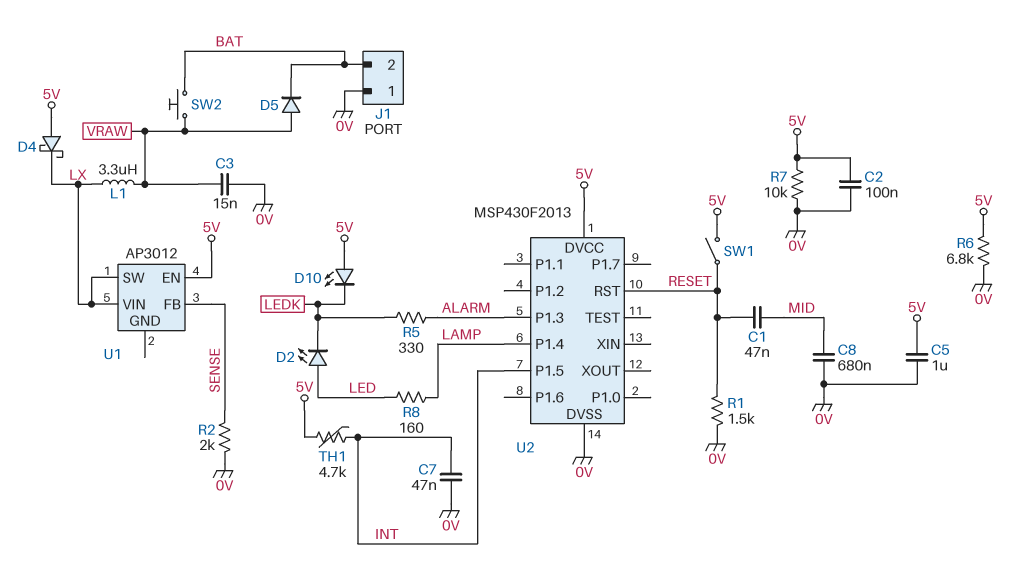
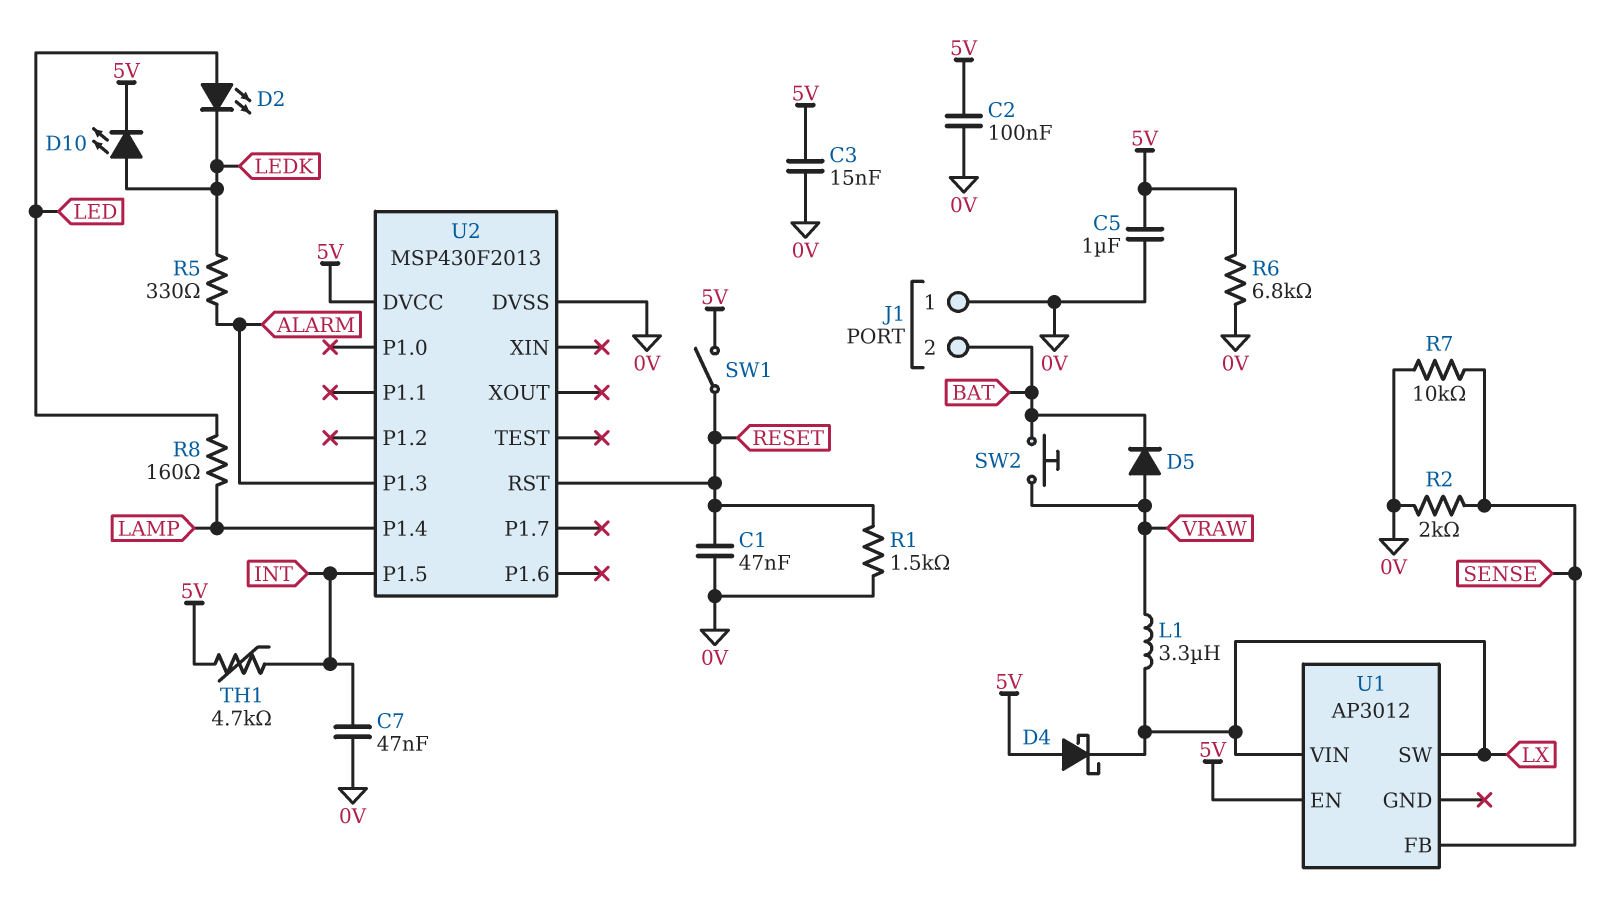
C1: 47nF (MID, RESET) -> 47nF (0V, RESET)
C3: 15nF (0V, VRAW) -> 15nF (0V, 5V)
C8: 680nF (0V, MID) -> none
D10: LED (A 5V, K LEDK) -> LED (A LEDK, K 5V)
R7: 10k (0V, 5V) -> 10k (0V, SENSE)

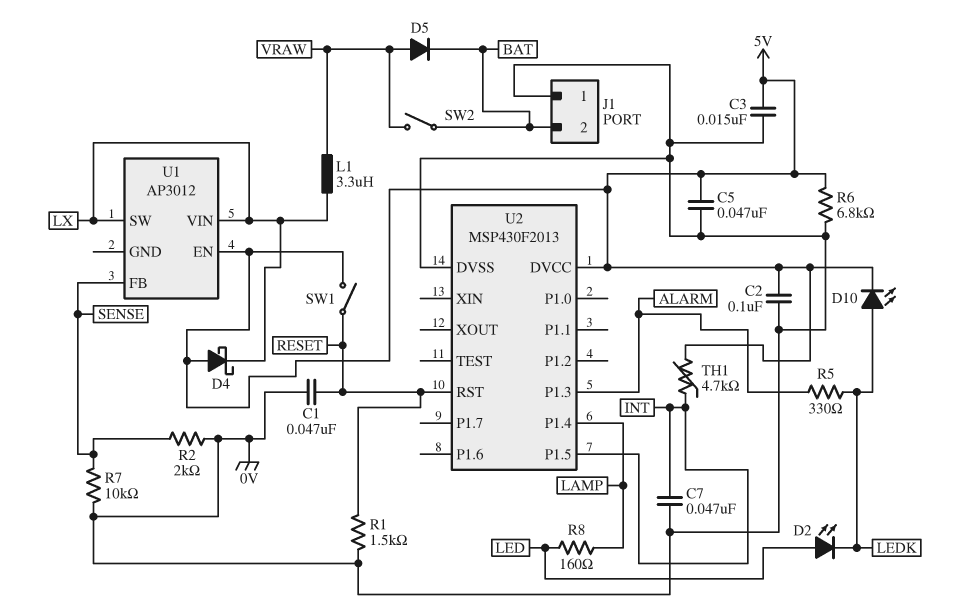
C5: 1uF (0V, 5V) -> 47nF (0V, 5V)
SW2: button (BAT, VRAW) -> switch (BAT, VRAW)

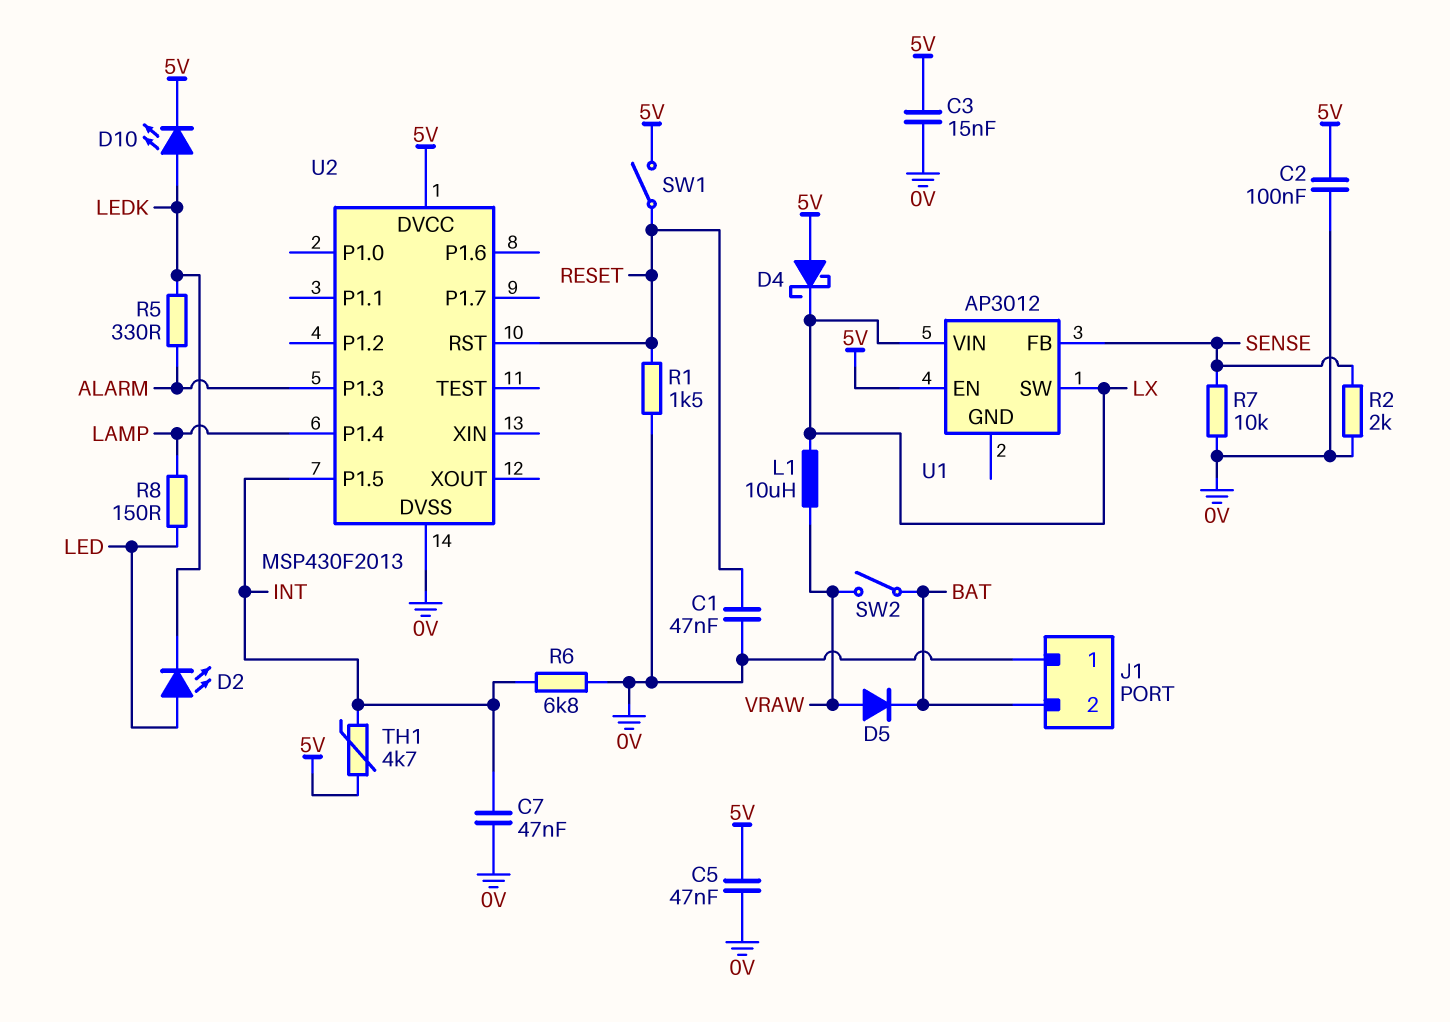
L1: 3.3uH (LX, VRAW) -> 10uH (LX, VRAW)
R6: 6.8k (0V, 5V) -> 6.8k (0V, INT)
R8: 160 (LAMP, LED) -> 150 (LAMP, LED)

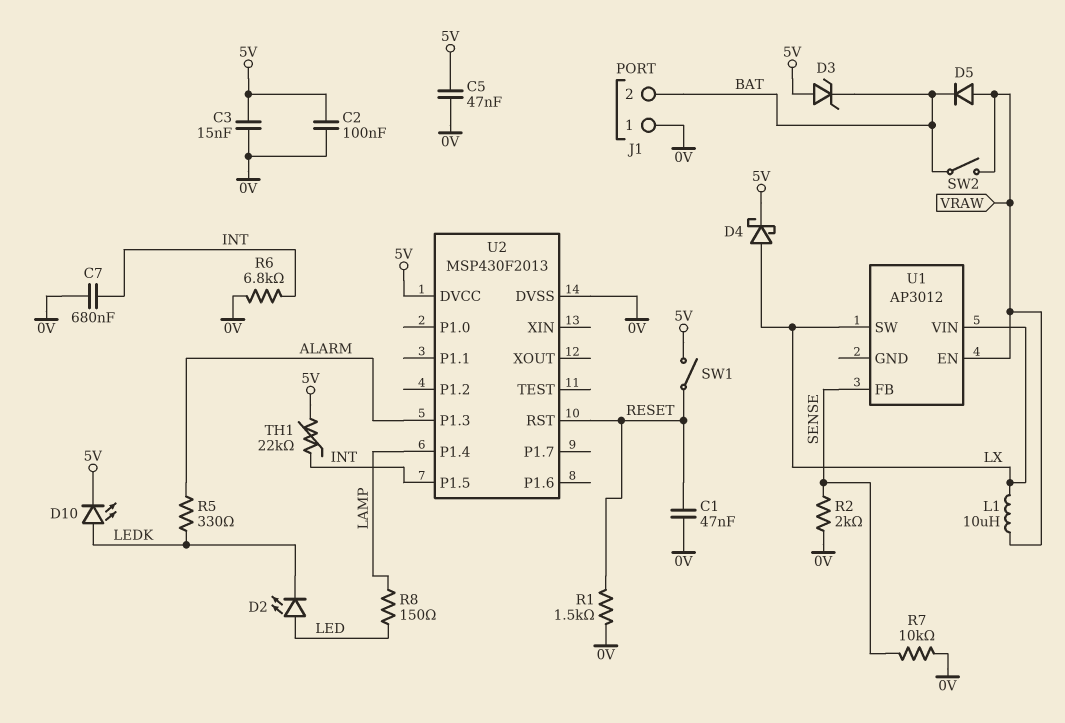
C7: 47nF (0V, INT) -> 680nF (0V, INT)
D3: none -> zener (A 5V, K BAT)
D4: schottky (A 5V, K LX) -> schottky (A LX, K 5V)
TH1: 4.7k (5V, INT) -> 22k (5V, INT)
U1 pin EN: 5V -> VRAW

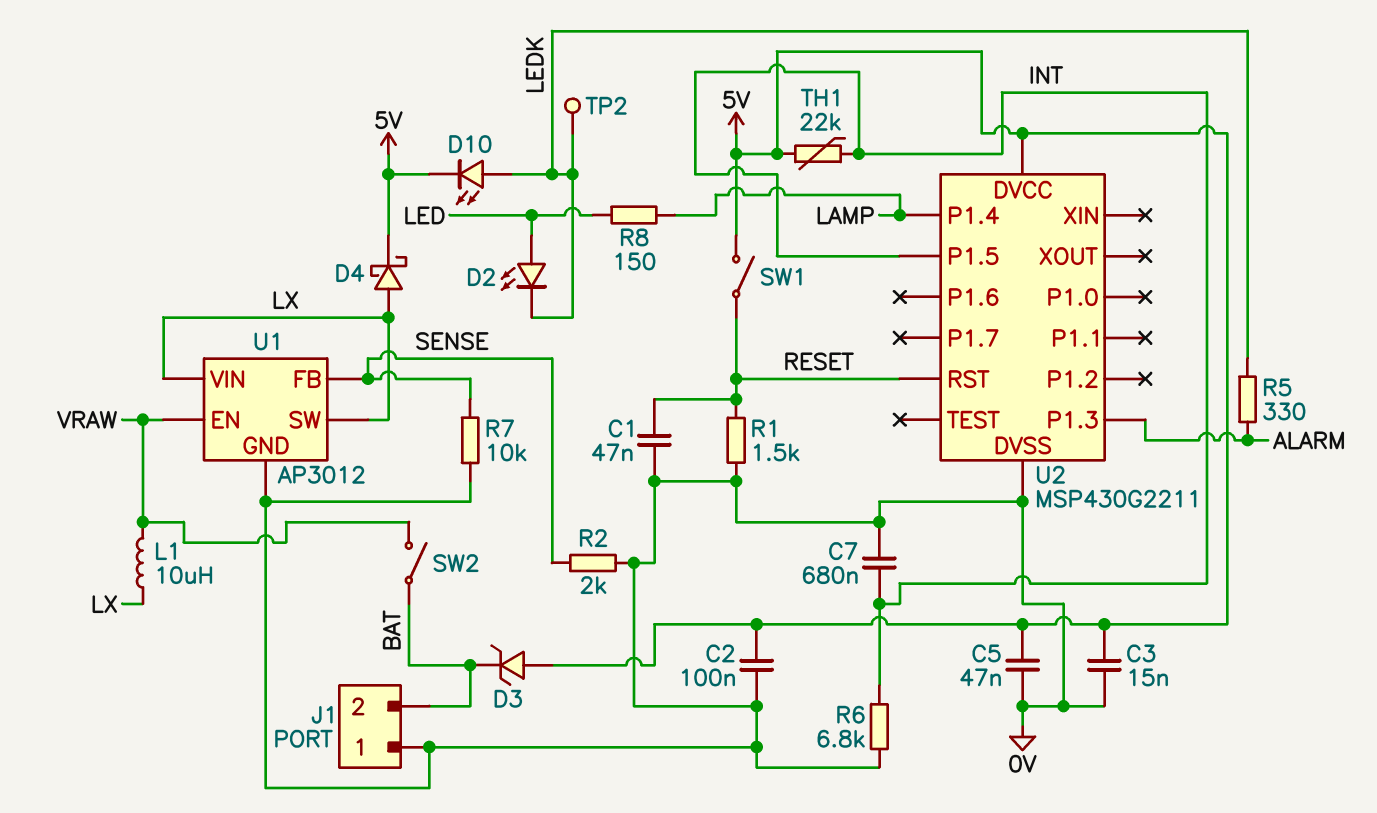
D5: diode (A VRAW, K BAT) -> none
TP2: none -> test point (LEDK)
U1 pin GND: none -> 0V
U2: MSP430F2013 -> MSP430G2211

